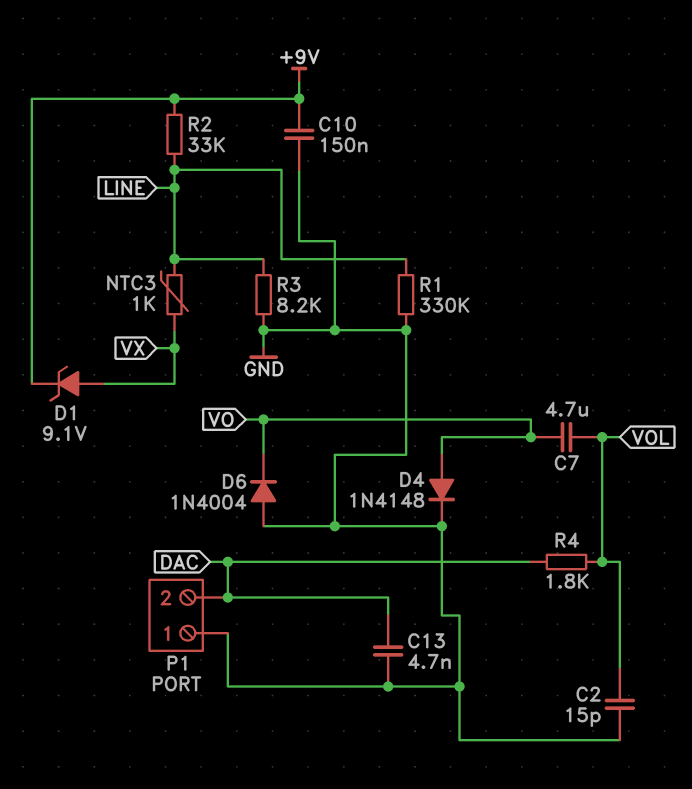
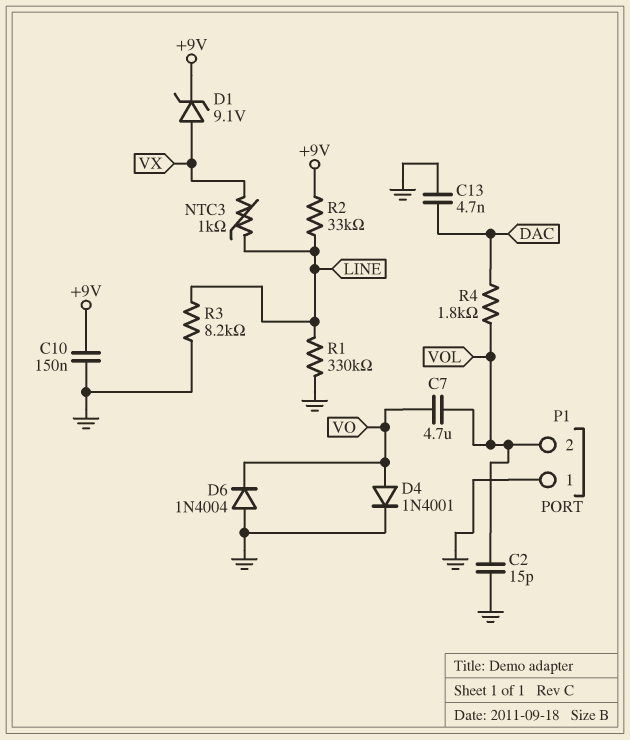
D4: diode 1N4148 (A VO, K GND) -> diode 1N4001 (A VO, K GND)
P1 pin 2: DAC -> VOL

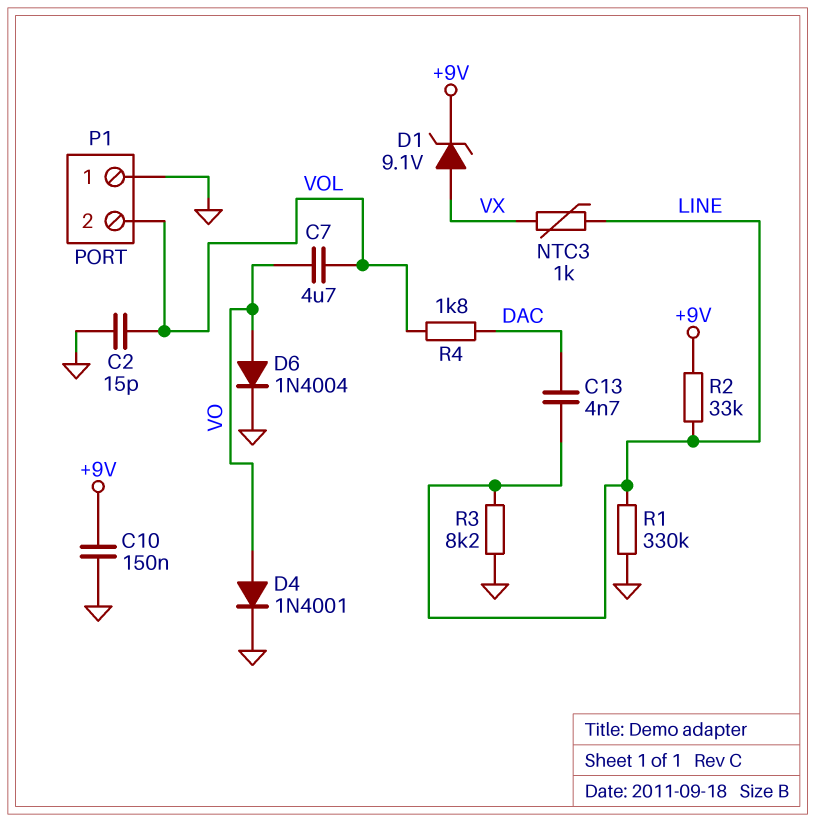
C13: 4.7nF (DAC, GND) -> 4.7nF (DAC, LINE)
D6: diode 1N4004 (A GND, K VO) -> diode 1N4004 (A VO, K GND)

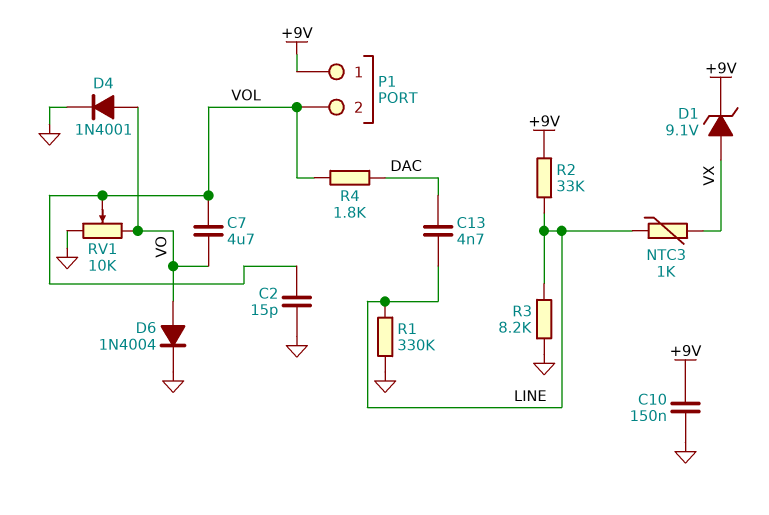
P1 pin 1: GND -> +9V
RV1: none -> 10k (GND, VO, wiper VOL)

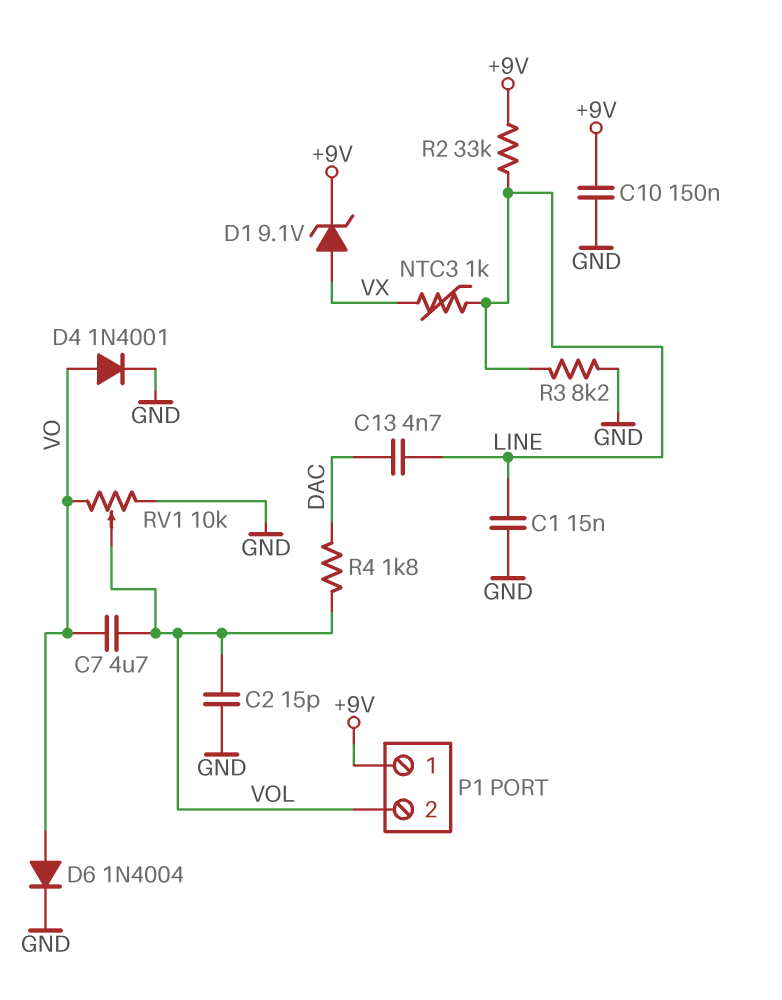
C1: none -> 15nF (GND, LINE)
R1: 330k (GND, LINE) -> none

